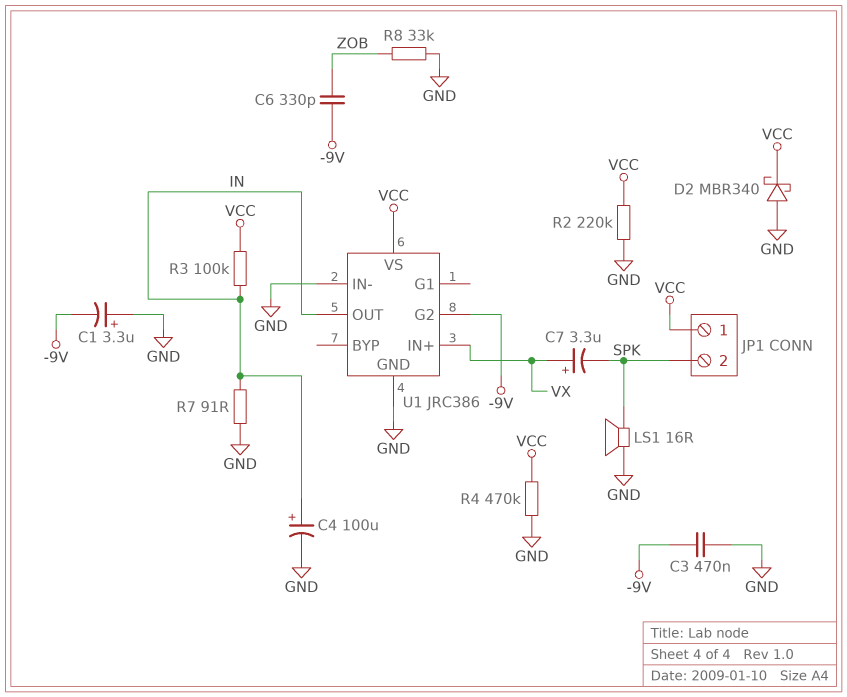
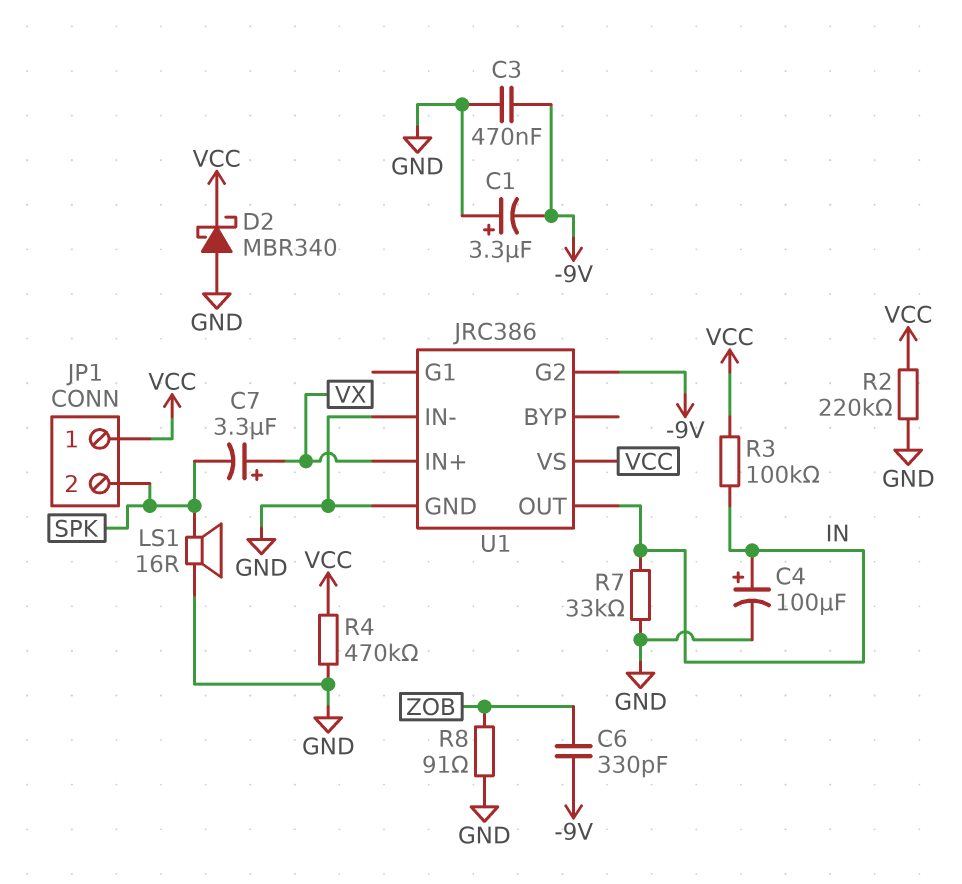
R7: 91 (GND, IN) -> 33k (GND, IN)
R8: 33k (GND, ZOB) -> 91 (GND, ZOB)

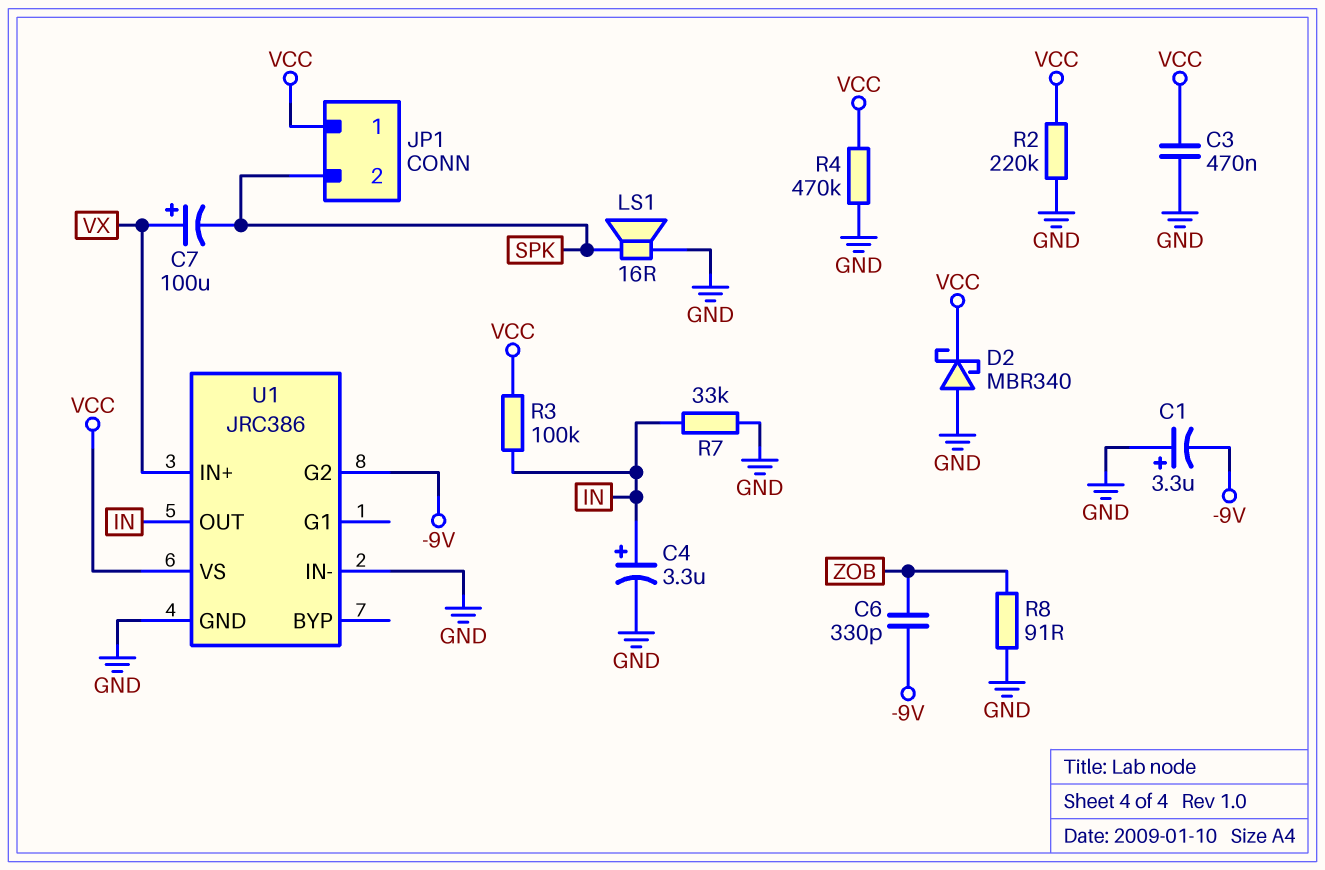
C3: 470nF (-9V, GND) -> 470nF (GND, VCC)
C4: 100uF (plus IN, minus GND) -> 3.3uF (plus IN, minus GND)
C7: 3.3uF (plus VX, minus SPK) -> 100uF (plus VX, minus SPK)

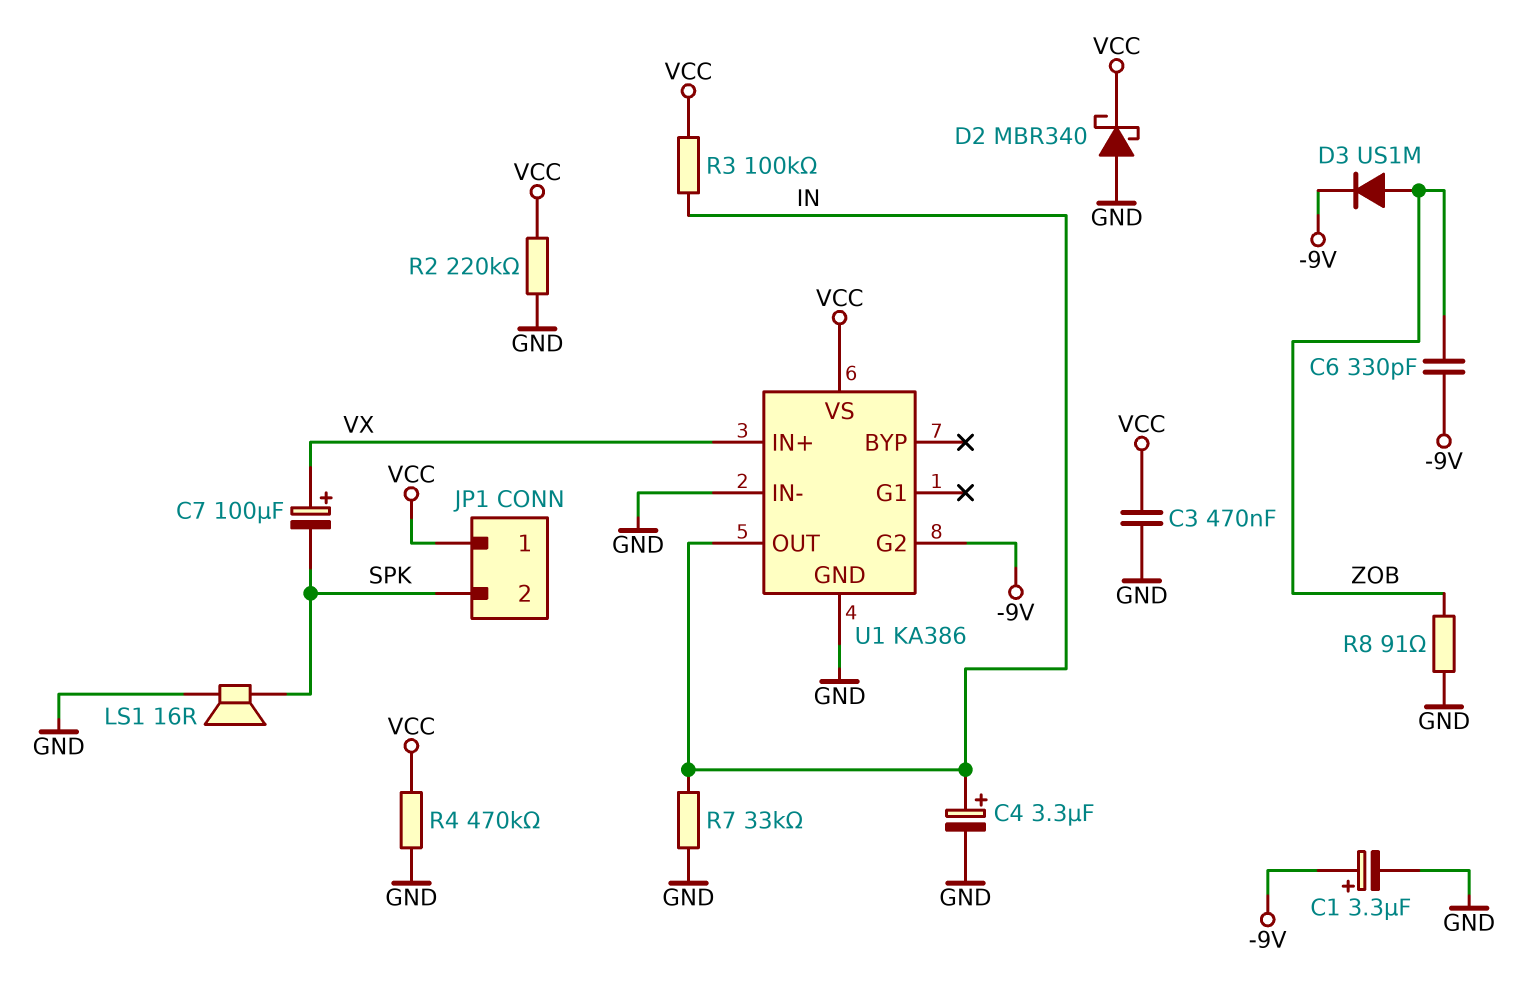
C1: 3.3uF (plus GND, minus -9V) -> 3.3uF (plus -9V, minus GND)
D3: none -> diode US1M (A ZOB, K -9V)
U1: JRC386 -> KA386

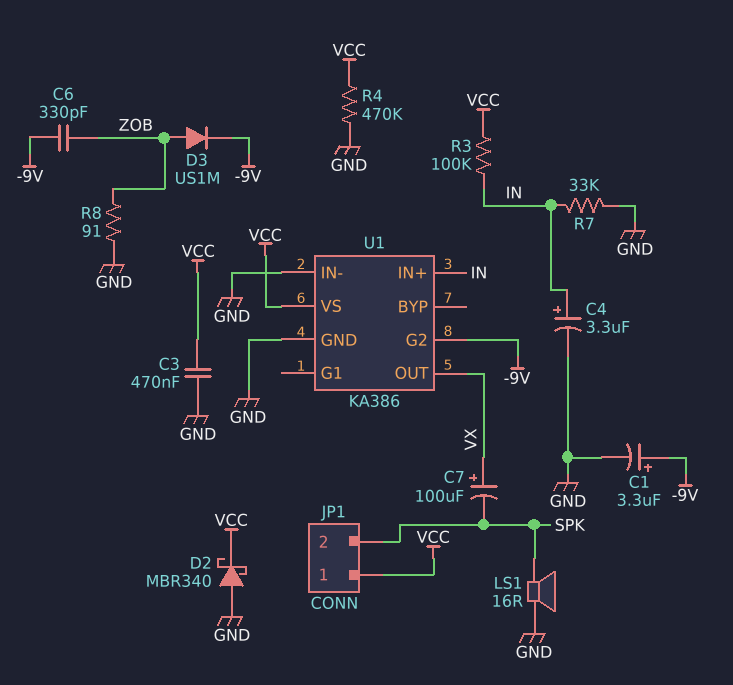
R2: 220k (GND, VCC) -> none
U1 pin IN+: VX -> IN
U1 pin OUT: IN -> VX

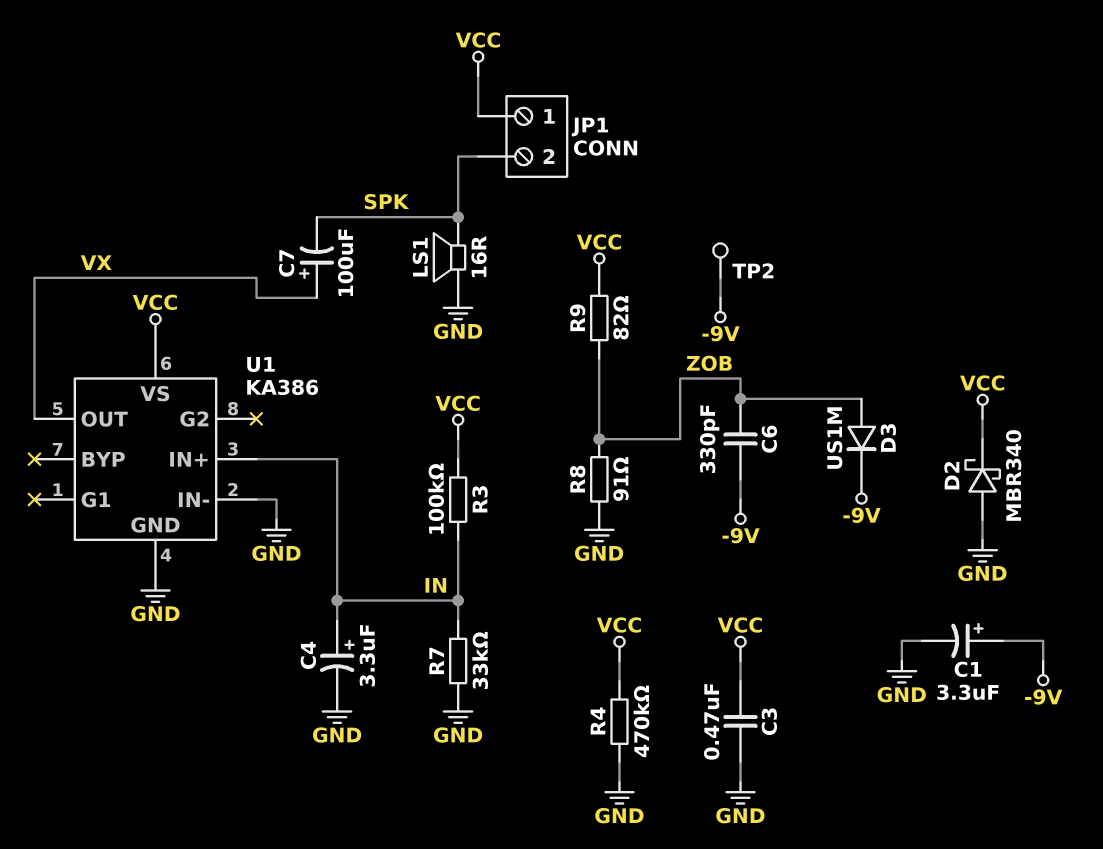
R9: none -> 82 (VCC, ZOB)
TP2: none -> test point (-9V)
U1 pin G2: -9V -> none

